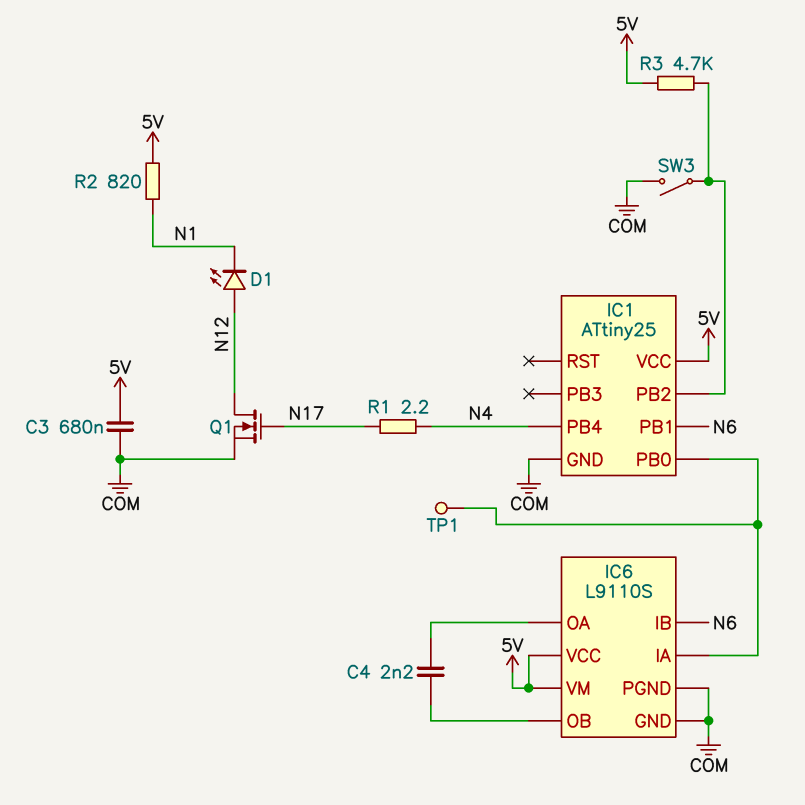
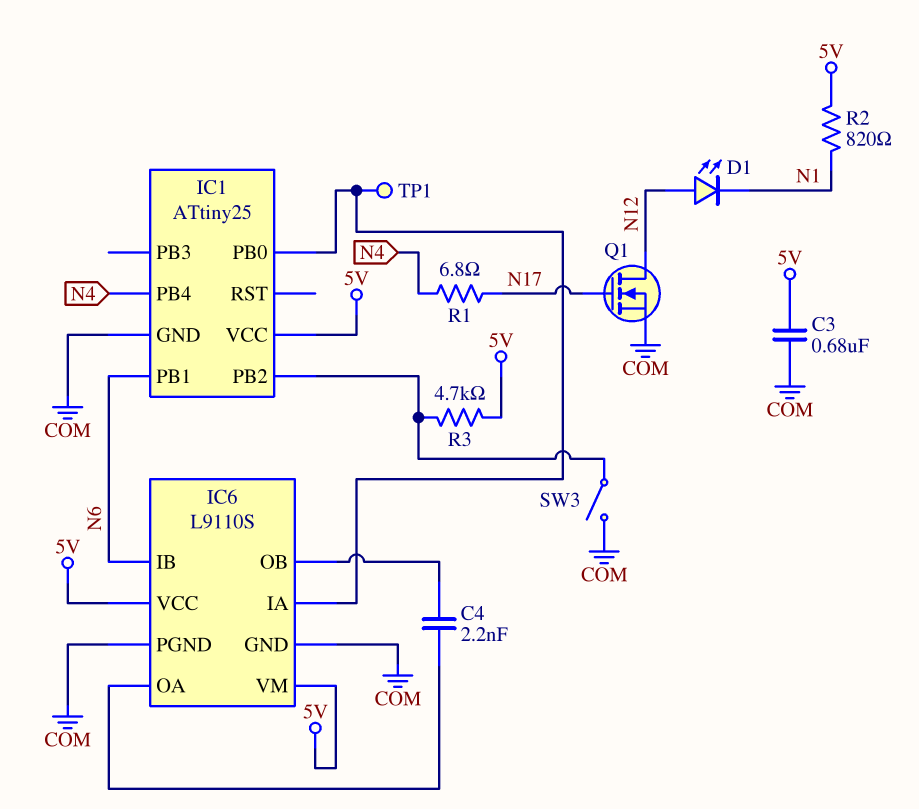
R1: 2.2 (N4, N17) -> 6.8 (N4, N17)

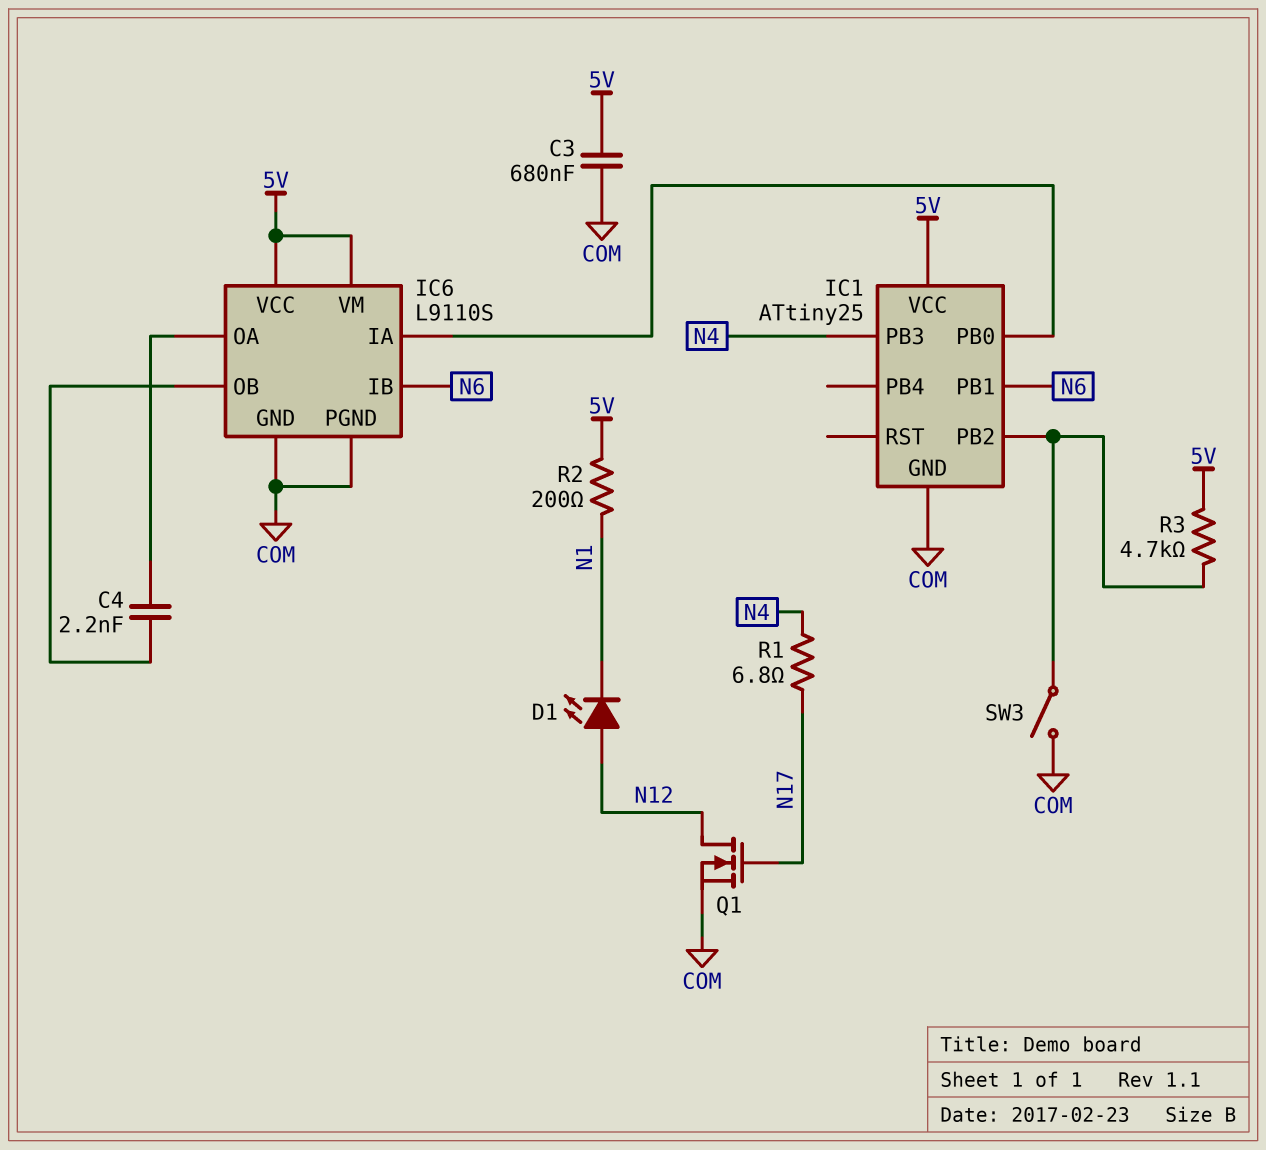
IC1 pin PB3: none -> N4
IC1 pin PB4: N4 -> none
R2: 820 (5V, N1) -> 200 (5V, N1)
TP1: test point (IC1/PB0) -> none

